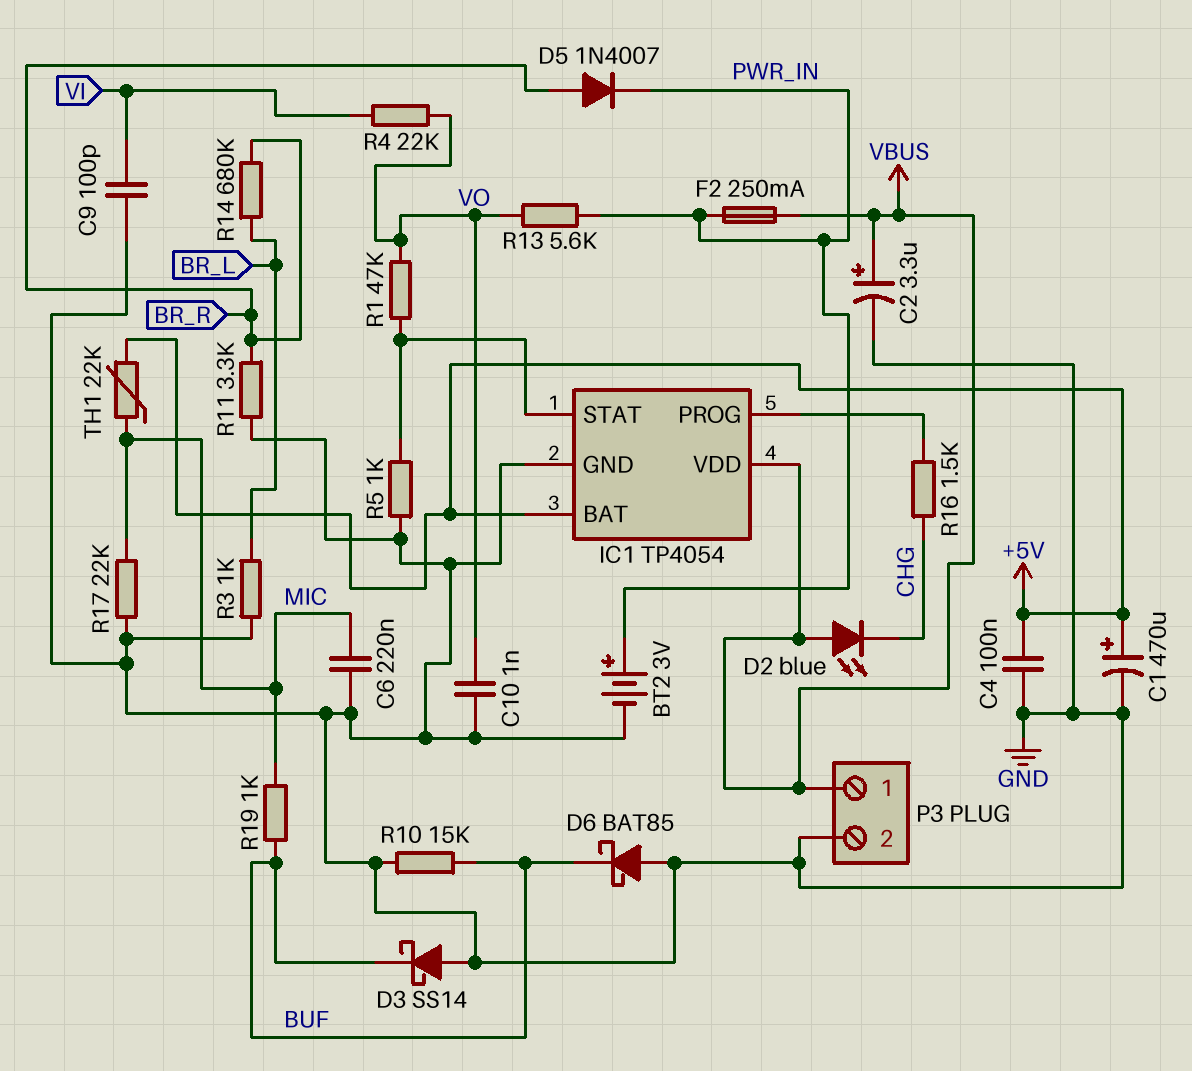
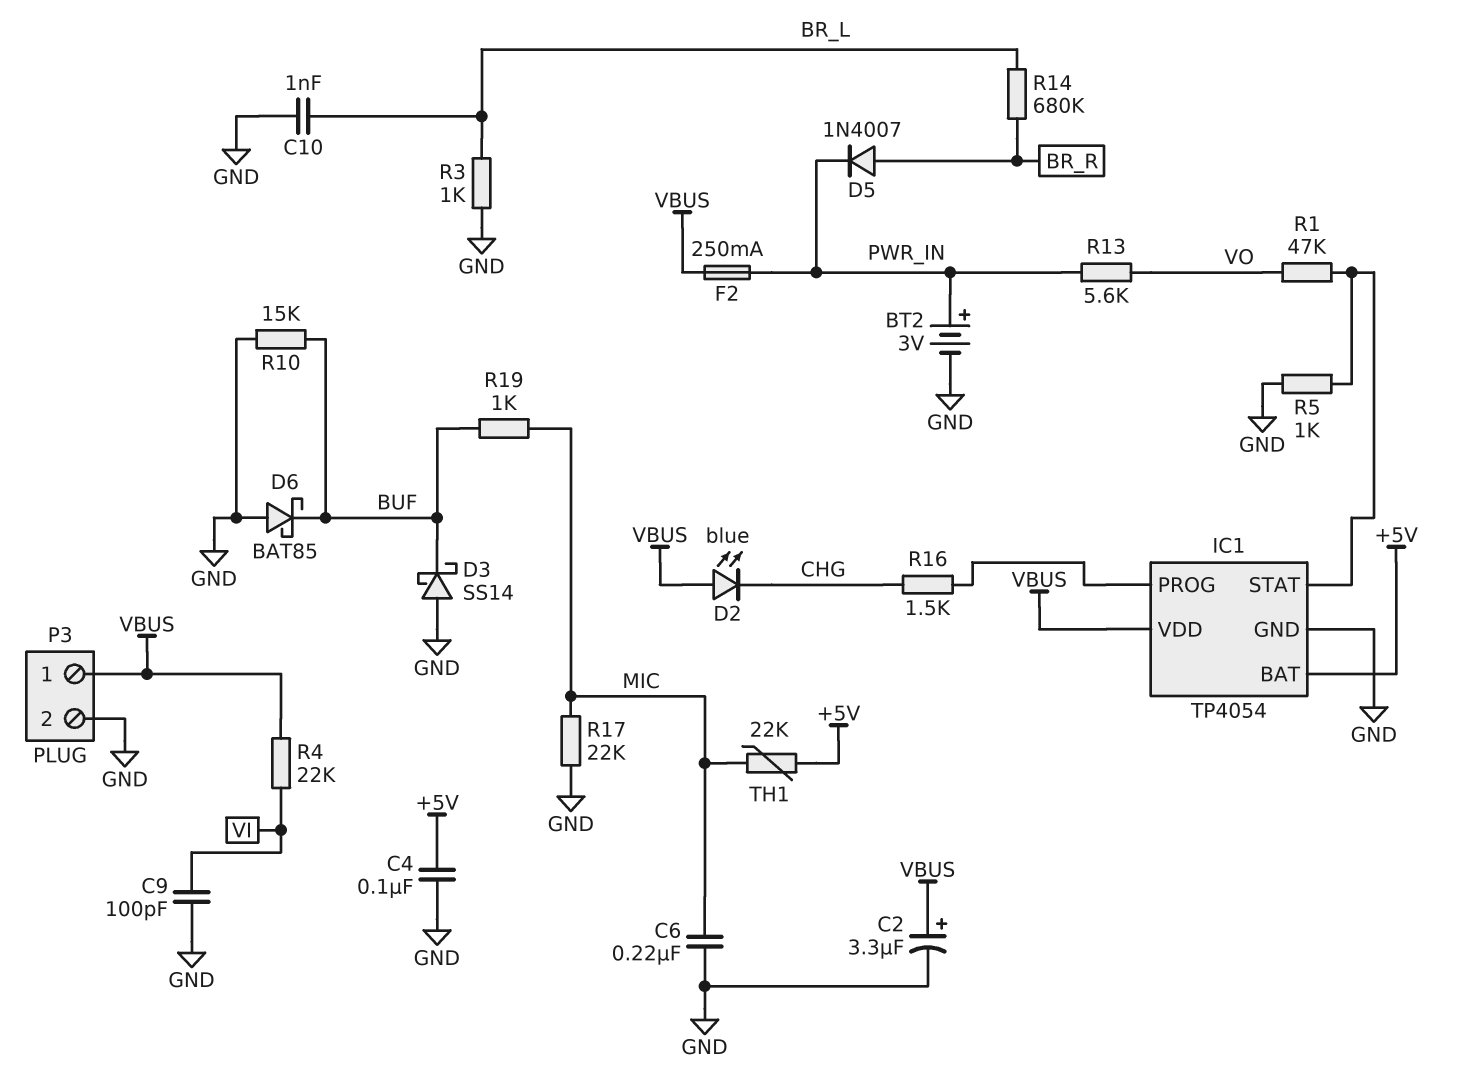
C1: 470uF (plus +5V, minus GND) -> none
C10: 1nF (GND, VO) -> 1nF (BR_L, GND)
R4: 22k (VI, VO) -> 22k (VBUS, VI)
R11: 3.3k (BR_R, GND) -> none

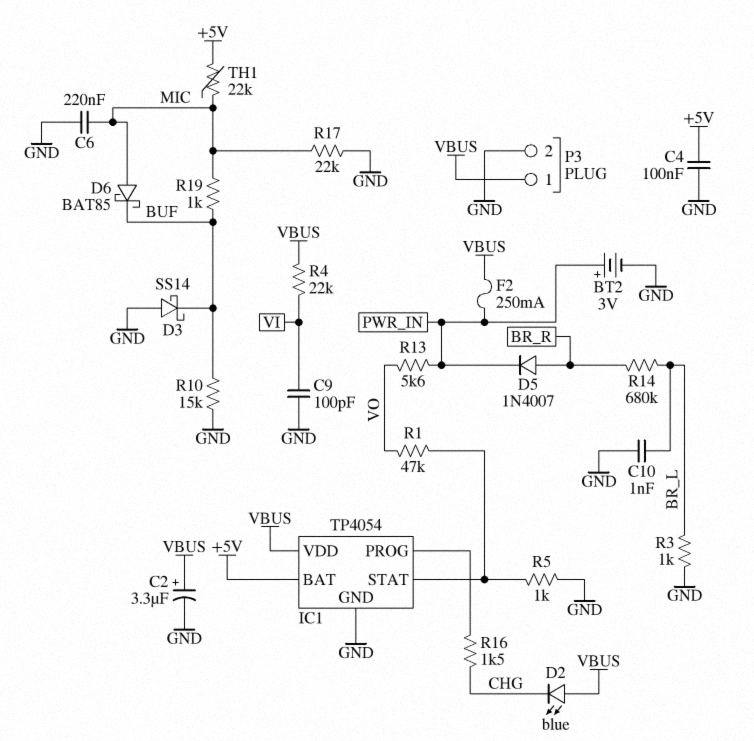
D6: schottky BAT85 (A GND, K BUF) -> schottky BAT85 (A MIC, K BUF)

